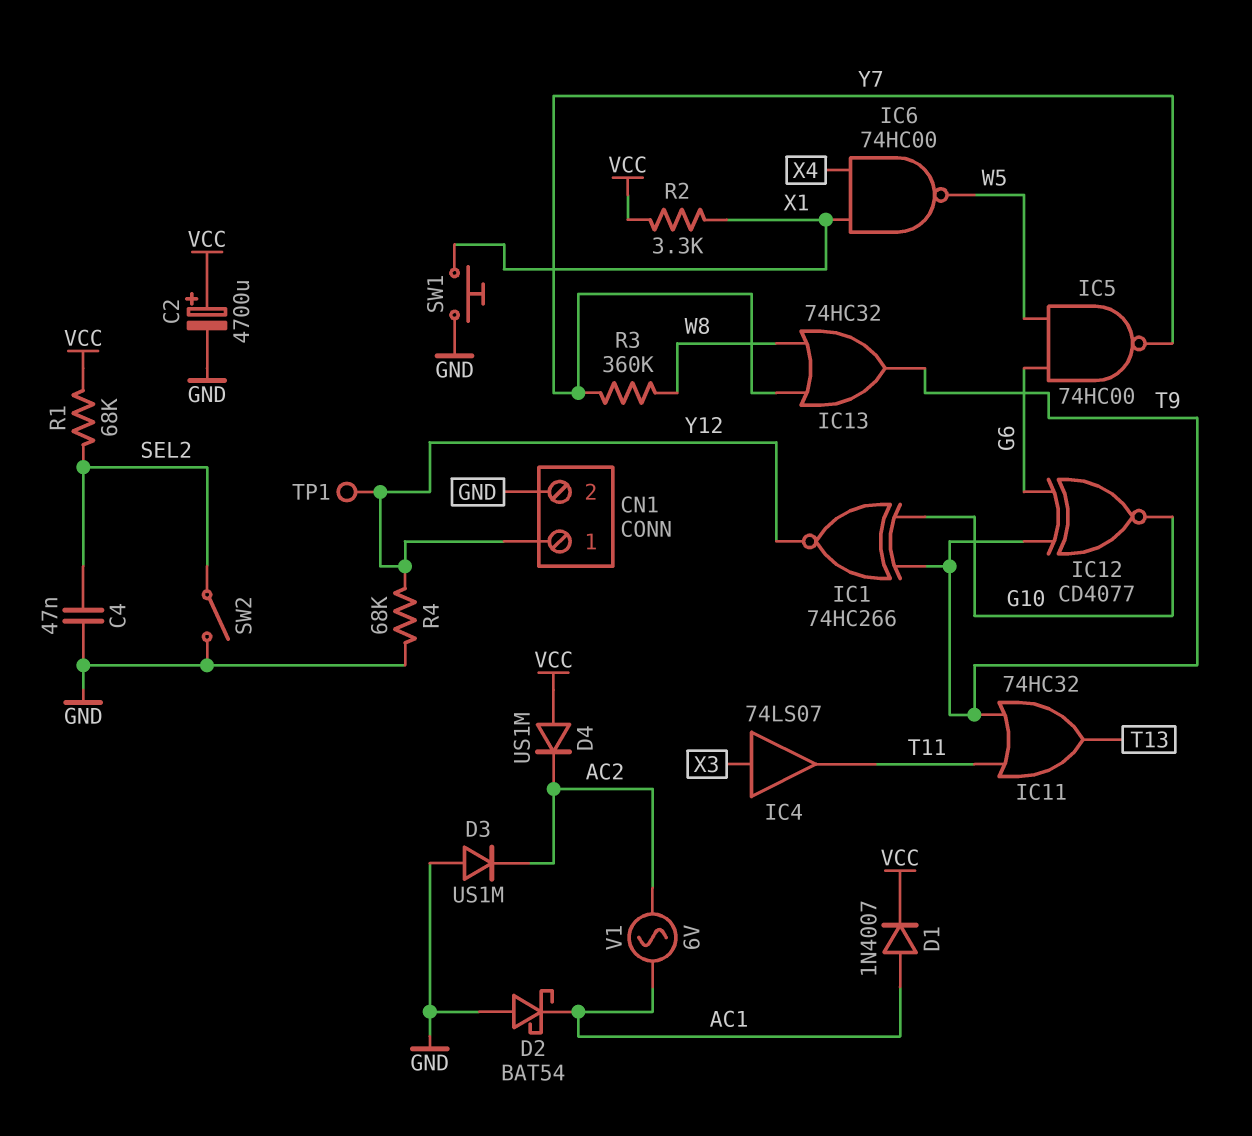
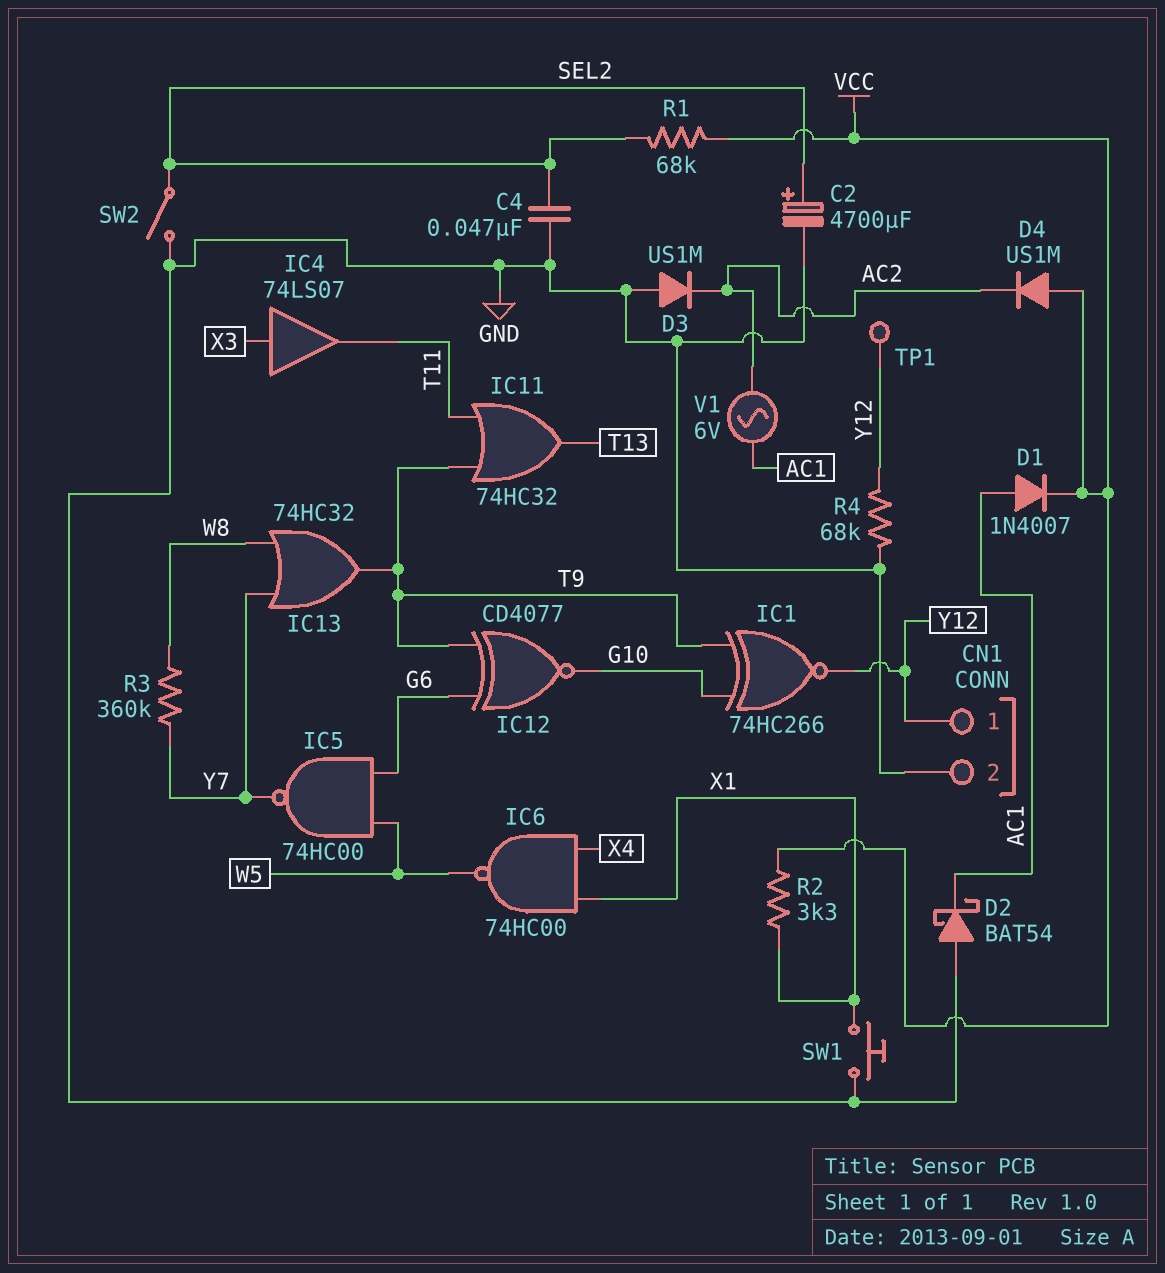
C2: 4700uF (plus VCC, minus GND) -> 4700uF (plus SEL2, minus GND)

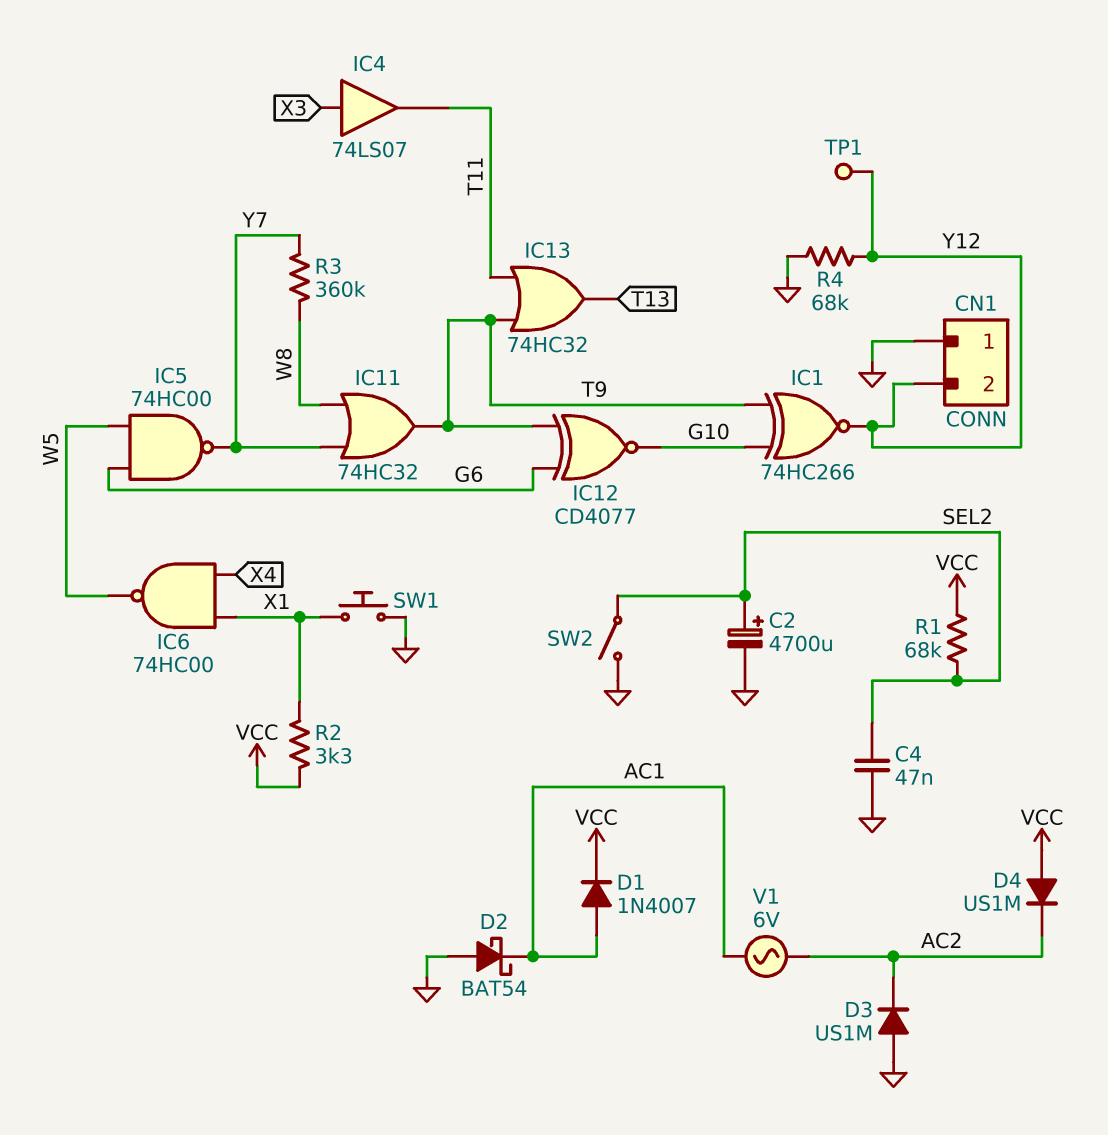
CN1 pin 1: Y12 -> GND
CN1 pin 2: GND -> Y12
IC11: OR 74HC32 (in T9, in T11, out T13) -> OR 74HC32 (in W8, in Y7, out T9)
IC13: OR 74HC32 (in W8, in Y7, out T9) -> OR 74HC32 (in T9, in T11, out T13)

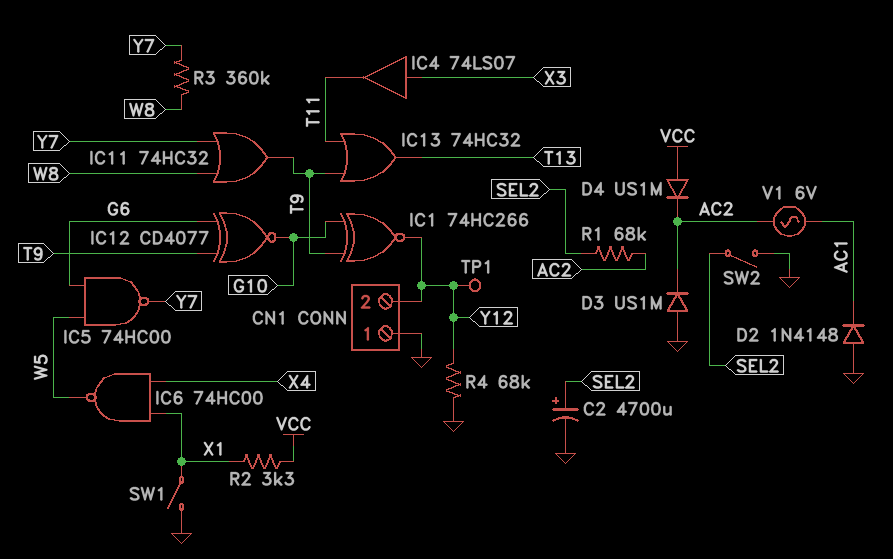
C4: 47nF (GND, SEL2) -> none
D1: diode 1N4007 (A AC1, K VCC) -> none
D2: schottky BAT54 (A GND, K AC1) -> diode 1N4148 (A GND, K AC1)
R1: 68k (SEL2, VCC) -> 68k (AC2, SEL2)
SW1: button (GND, X1) -> switch (GND, X1)

